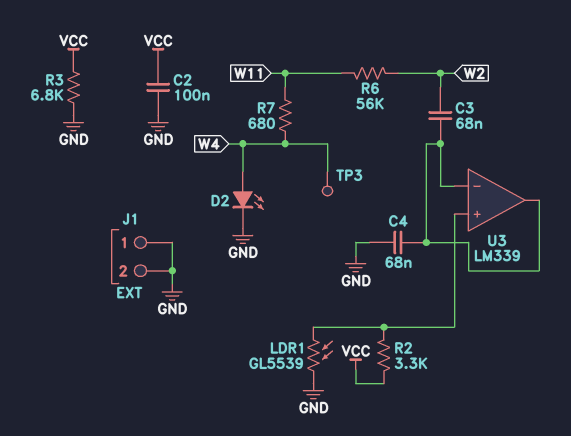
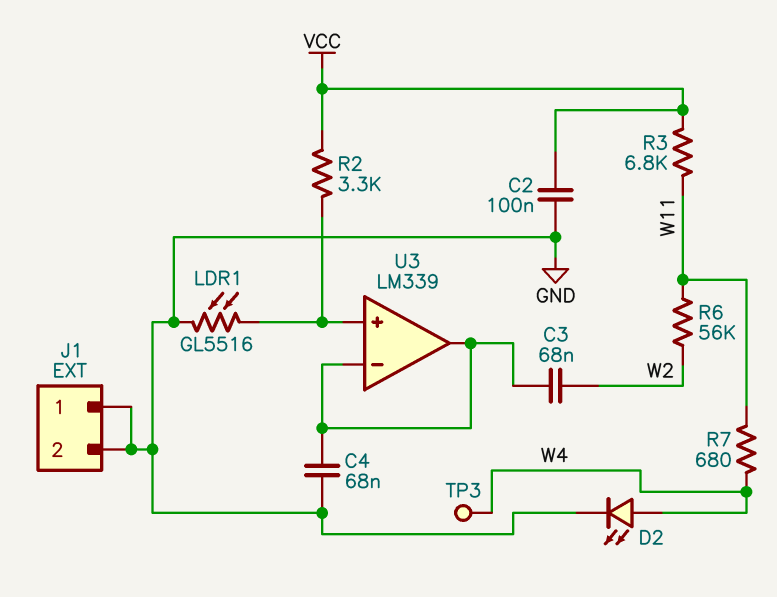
LDR1: GL5539 (GND, U3/in+) -> GL5516 (GND, U3/in+)
R3: 6.8k (GND, VCC) -> 6.8k (VCC, W11)

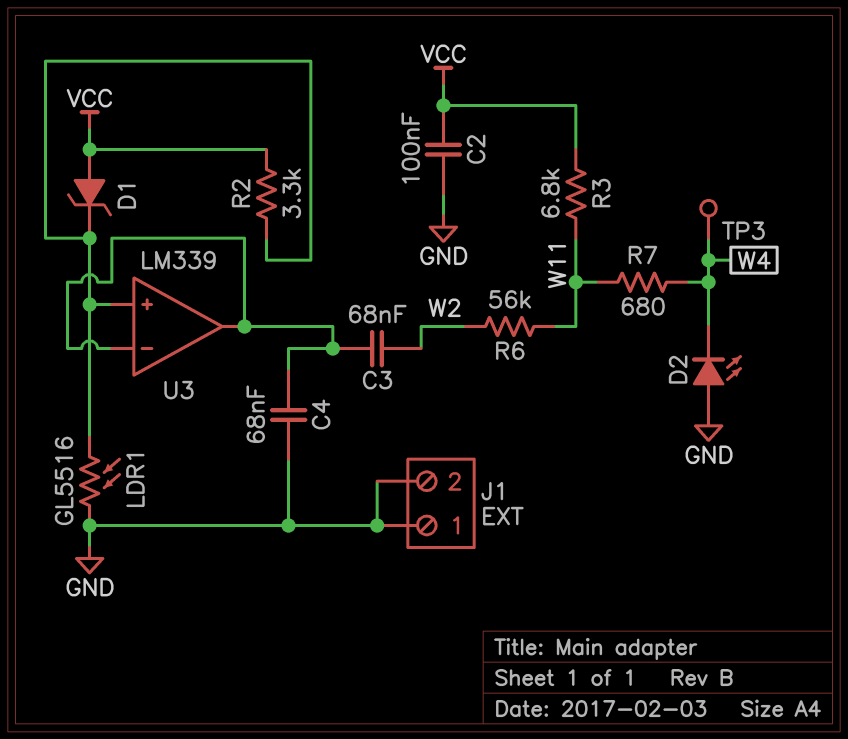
D1: none -> zener (A VCC, K U3/in+)
D2: LED (A W4, K GND) -> LED (A GND, K W4)

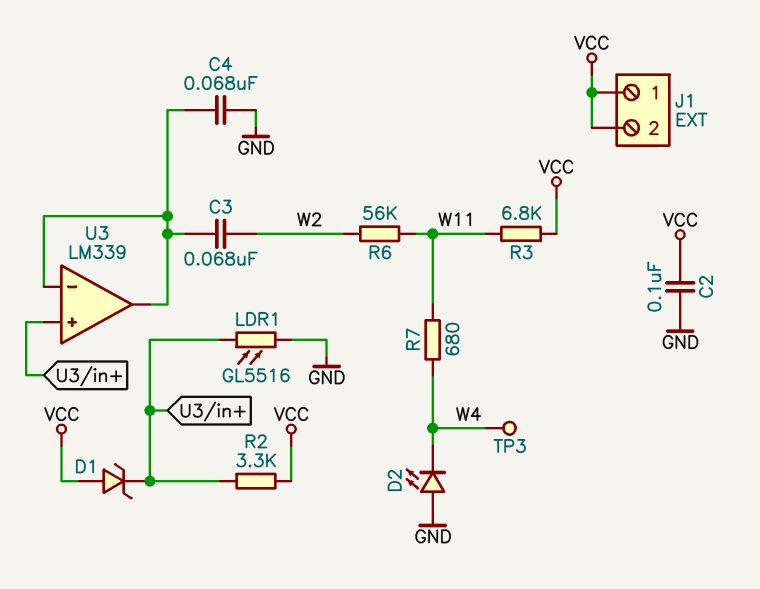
J1 pin 1: GND -> VCC
J1 pin 2: GND -> VCC

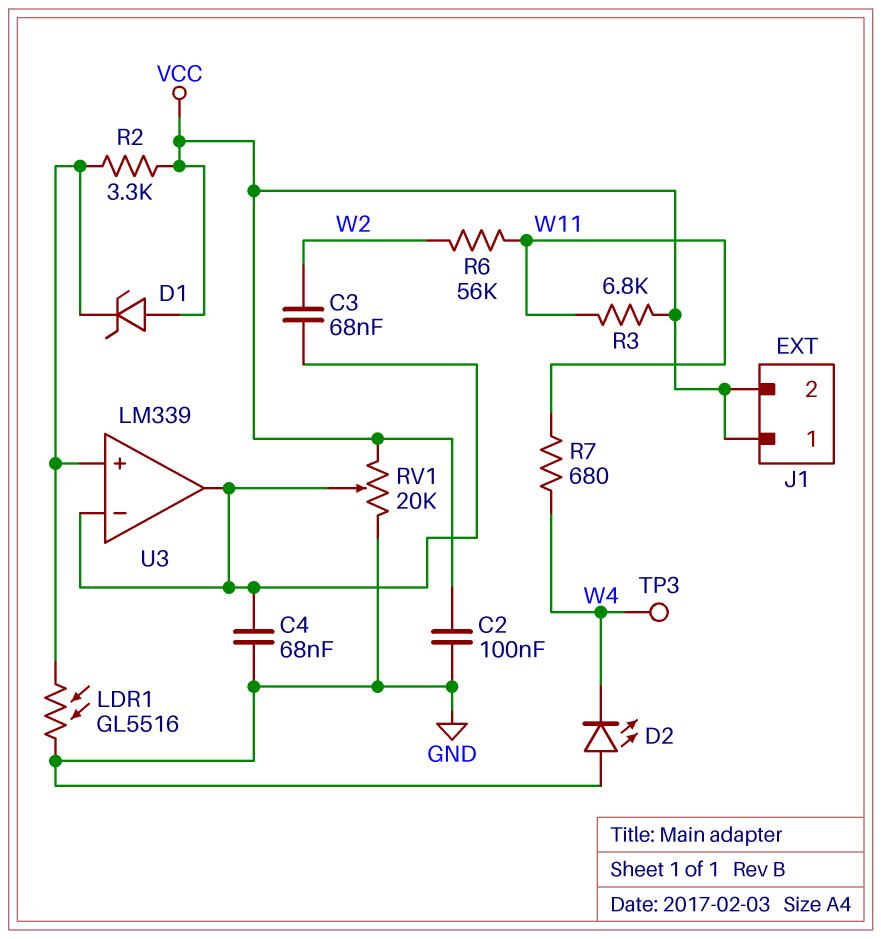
RV1: none -> 20k (GND, VCC, wiper U3/in-)

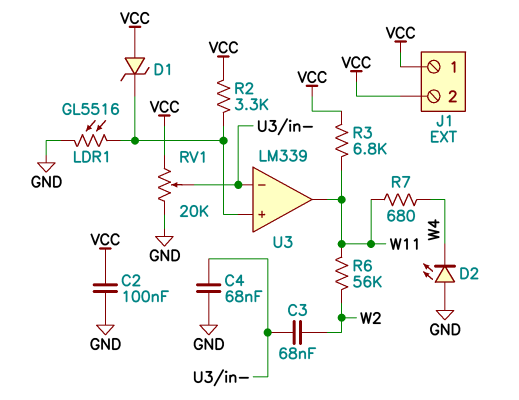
TP3: test point (W4) -> none
U3 pin out: U3/in- -> W11

